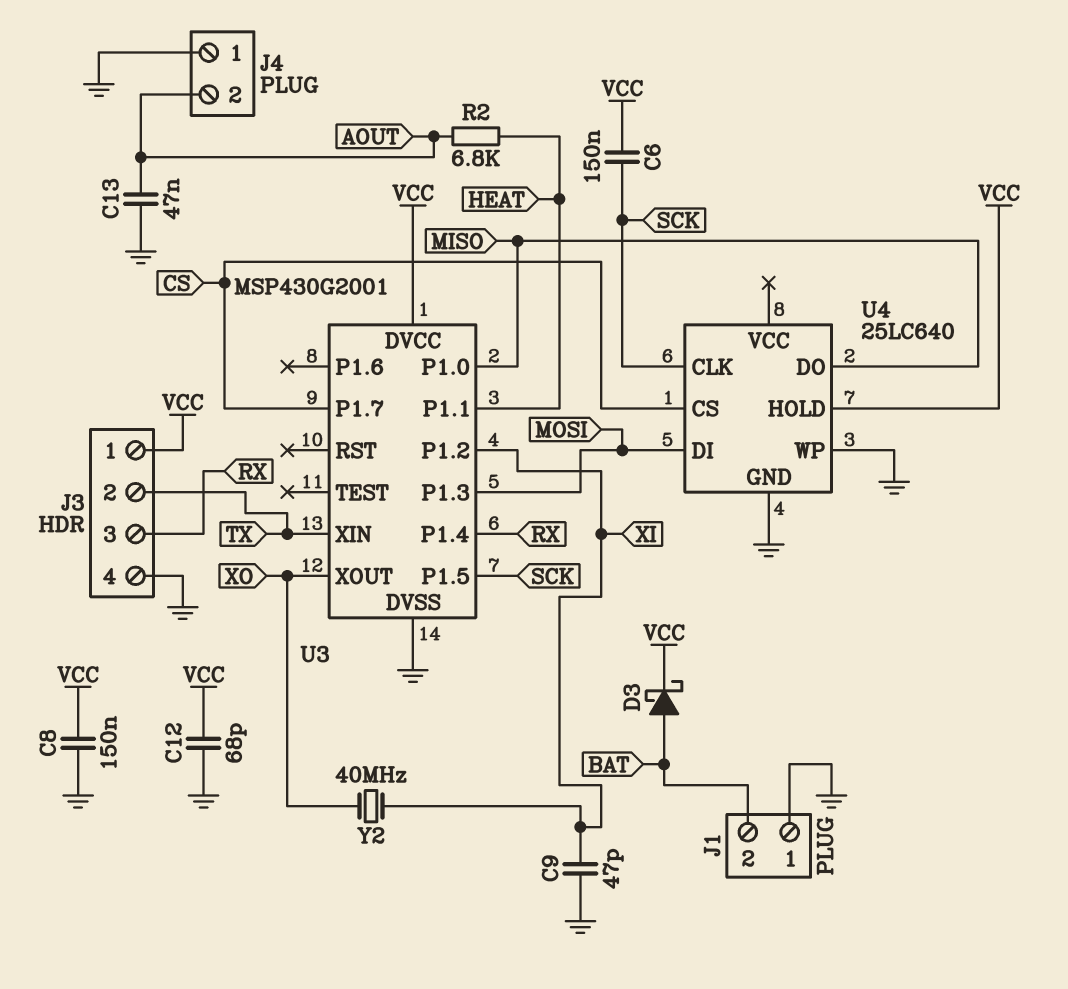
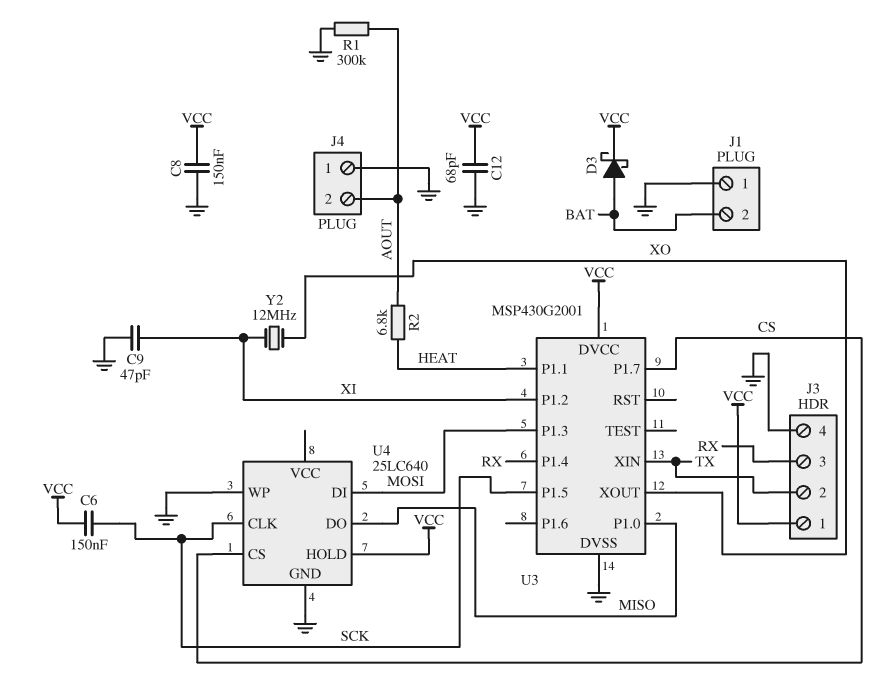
C13: 47nF (AOUT, GND) -> none
R1: none -> 300k (AOUT, GND)
Y2: 40MHz (XI, XO) -> 12MHz (XI, XO)

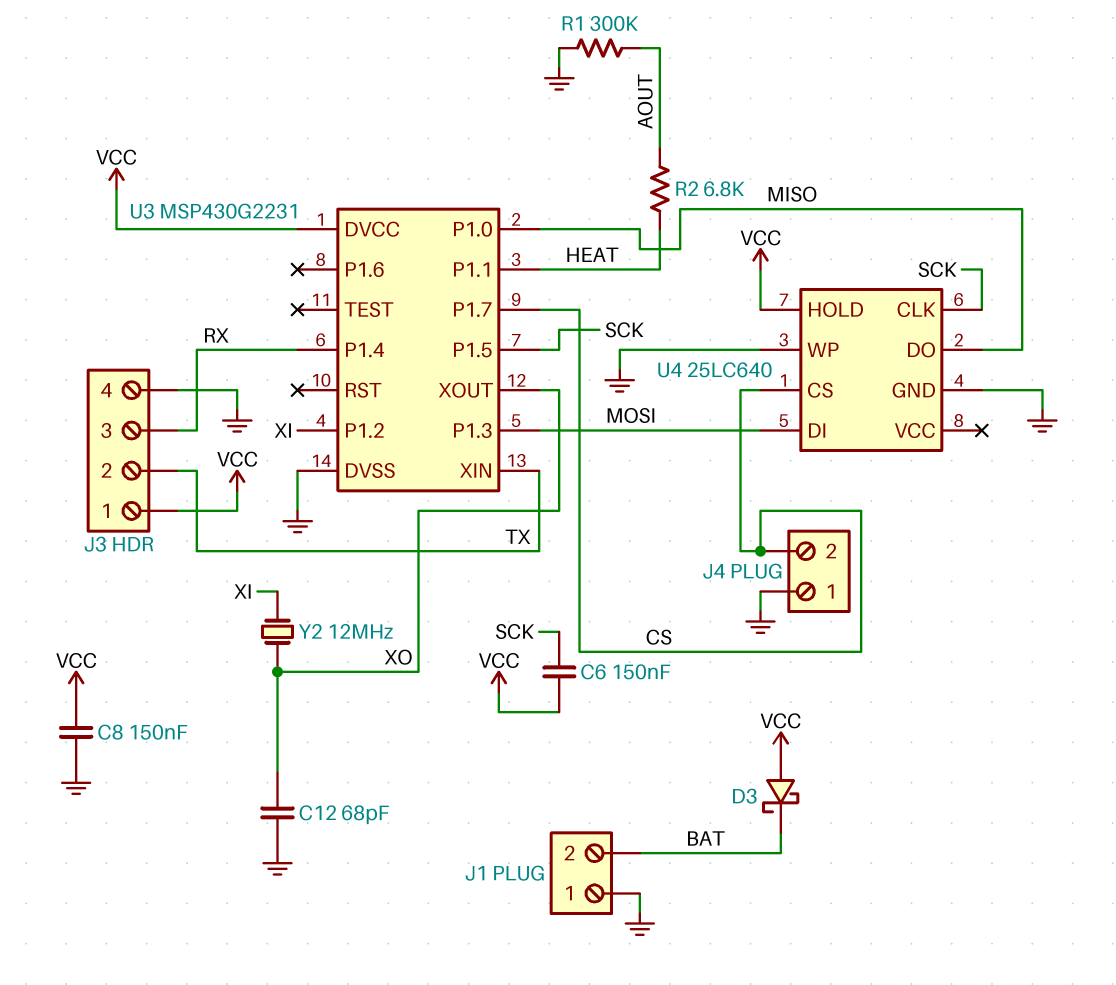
C9: 47pF (GND, XI) -> none
C12: 68pF (GND, VCC) -> 68pF (GND, XO)
D3: schottky (A BAT, K VCC) -> schottky (A VCC, K BAT)
J4 pin 2: AOUT -> CS
U3: MSP430G2001 -> MSP430G2231

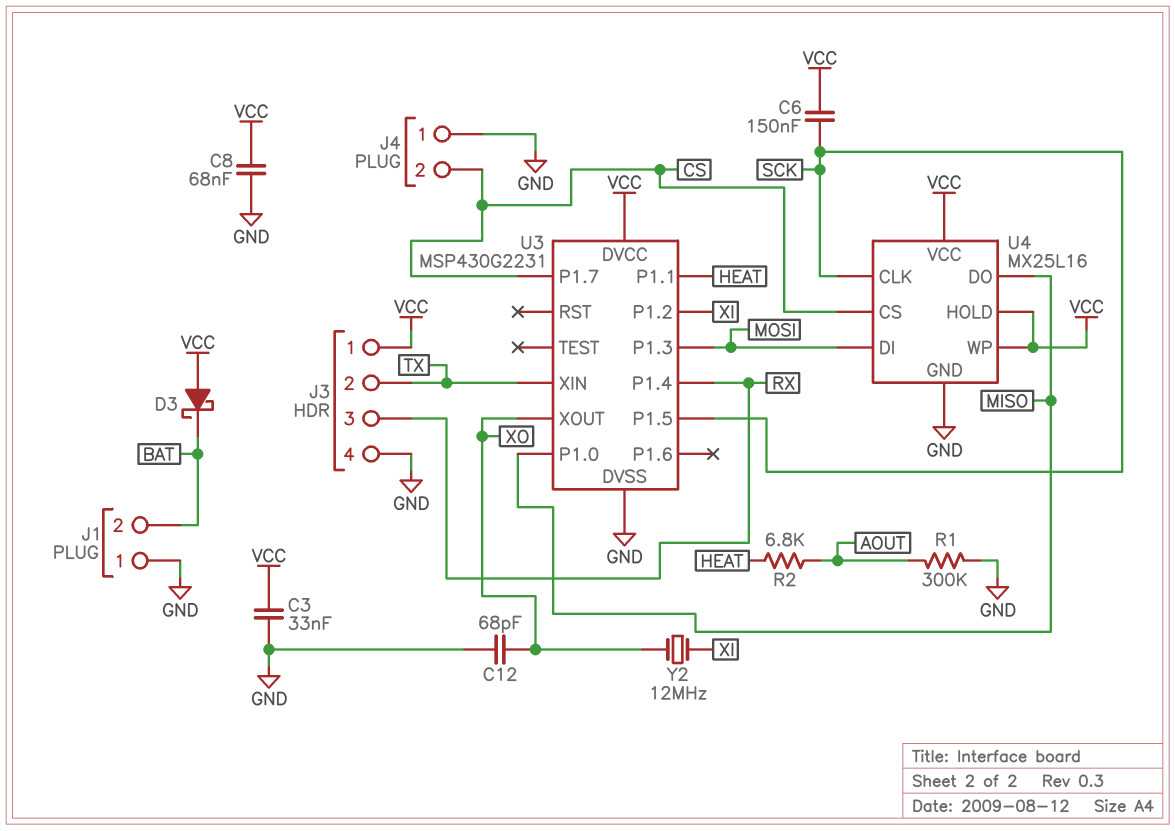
C3: none -> 33nF (GND, VCC)
C8: 150nF (GND, VCC) -> 68nF (GND, VCC)
U4: 25LC640 -> MX25L16
U4 pin VCC: none -> VCC
U4 pin WP: GND -> VCC

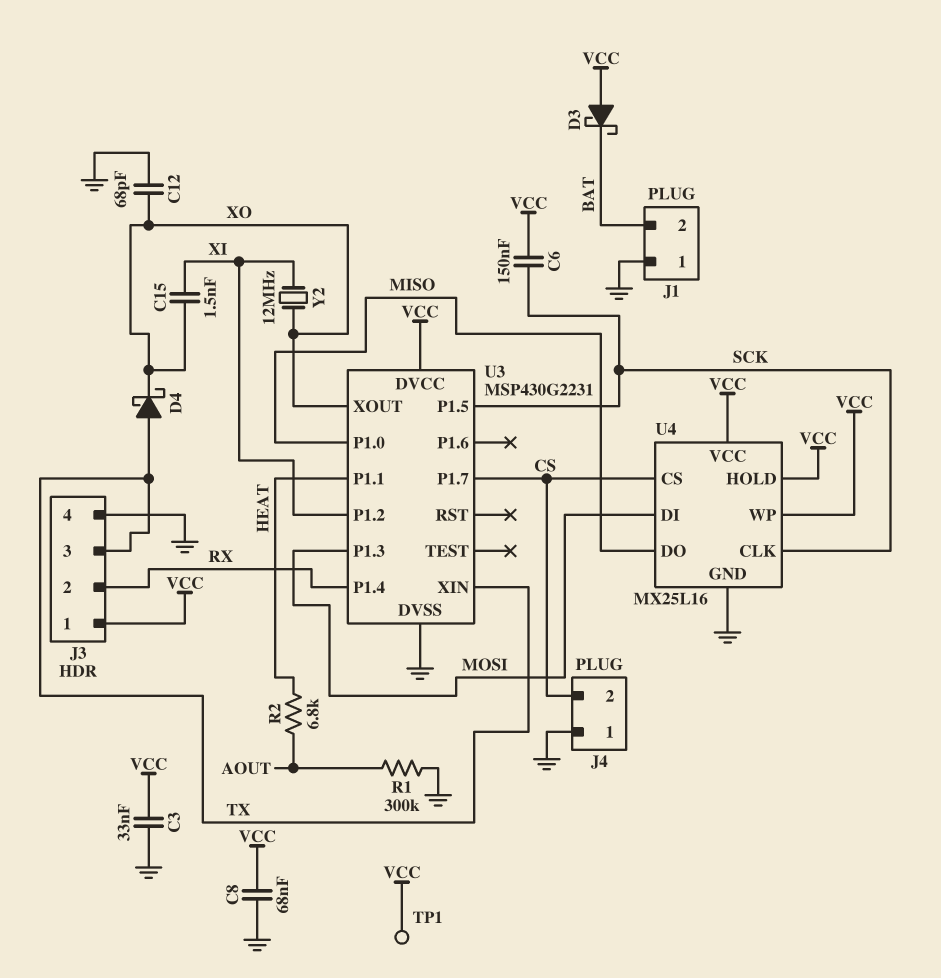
C15: none -> 1.5nF (XI, XO)
D4: none -> schottky (A TX, K XO)
J3 pin 2: TX -> RX
J3 pin 3: RX -> TX
TP1: none -> test point (VCC)

